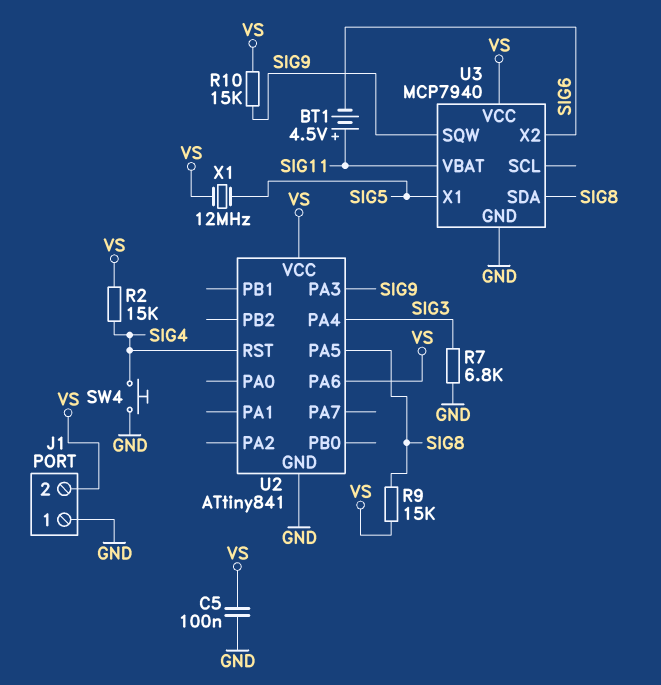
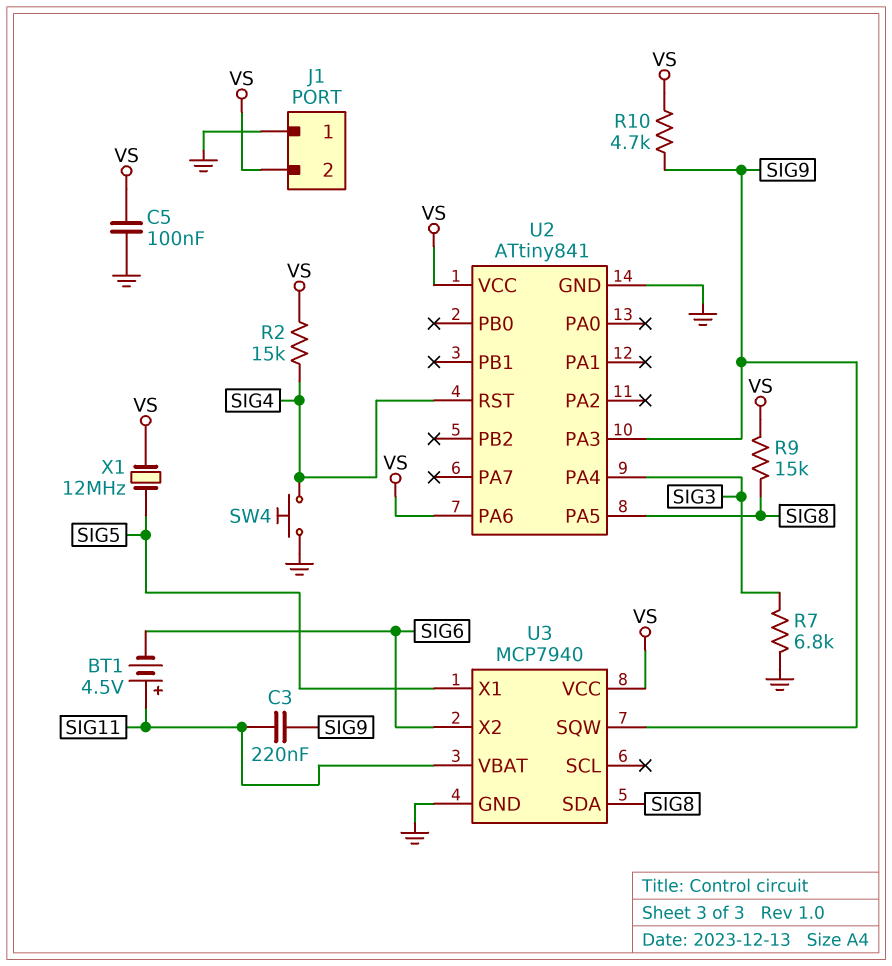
C3: none -> 220nF (SIG9, SIG11)
R10: 15k (SIG9, VS) -> 4.7k (SIG9, VS)

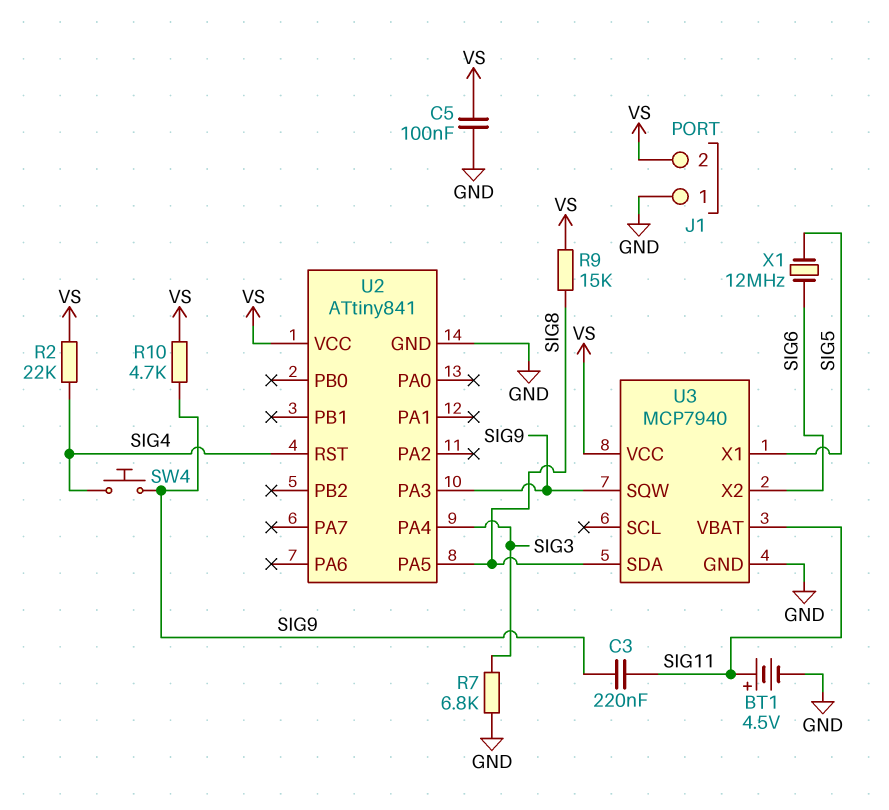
BT1: 4.5V (plus SIG11, minus SIG6) -> 4.5V (plus SIG11, minus GND)
R2: 15k (SIG4, VS) -> 22k (SIG4, VS)
SW4: button (GND, SIG4) -> button (SIG4, SIG9)
U2 pin PA6: VS -> none
X1: 12MHz (SIG5, VS) -> 12MHz (SIG5, SIG6)

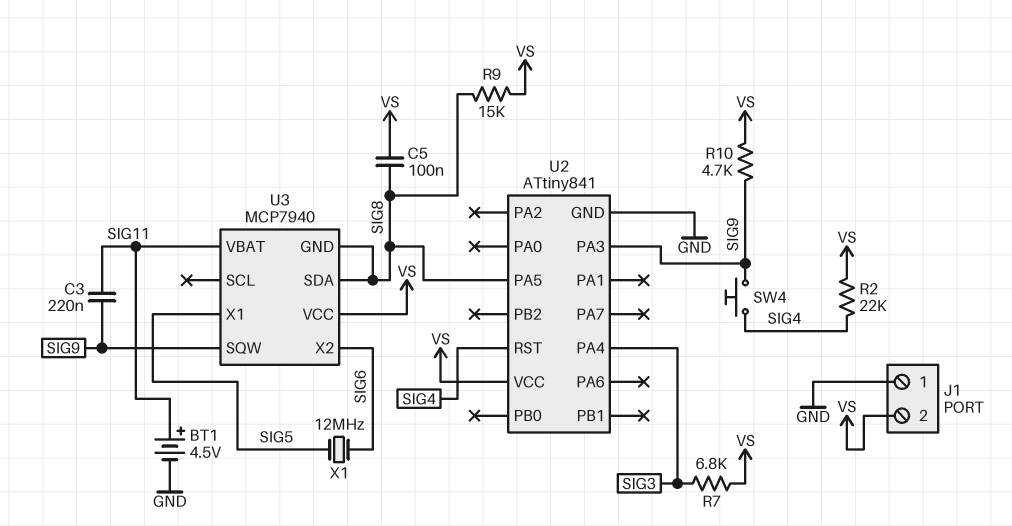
C5: 100nF (GND, VS) -> 100nF (SIG8, VS)
R7: 6.8k (GND, SIG3) -> 6.8k (SIG3, VS)
U3 pin GND: GND -> SIG8

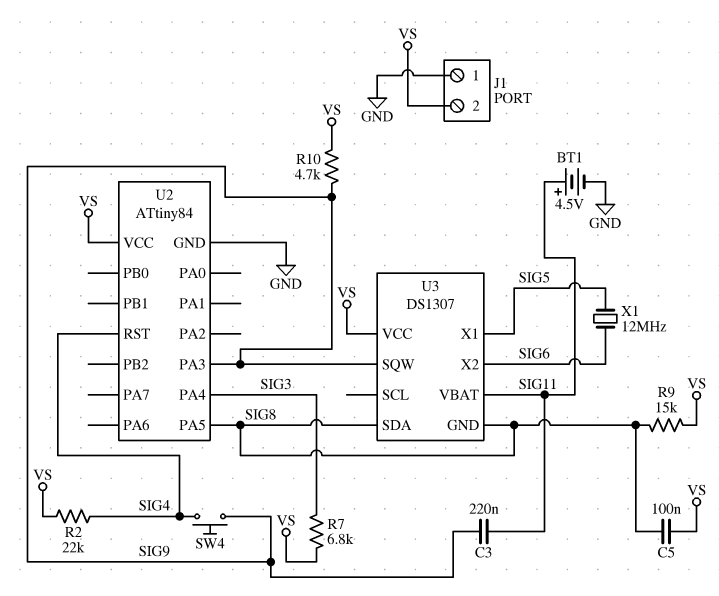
U2: ATtiny841 -> ATtiny84
U3: MCP7940 -> DS1307

